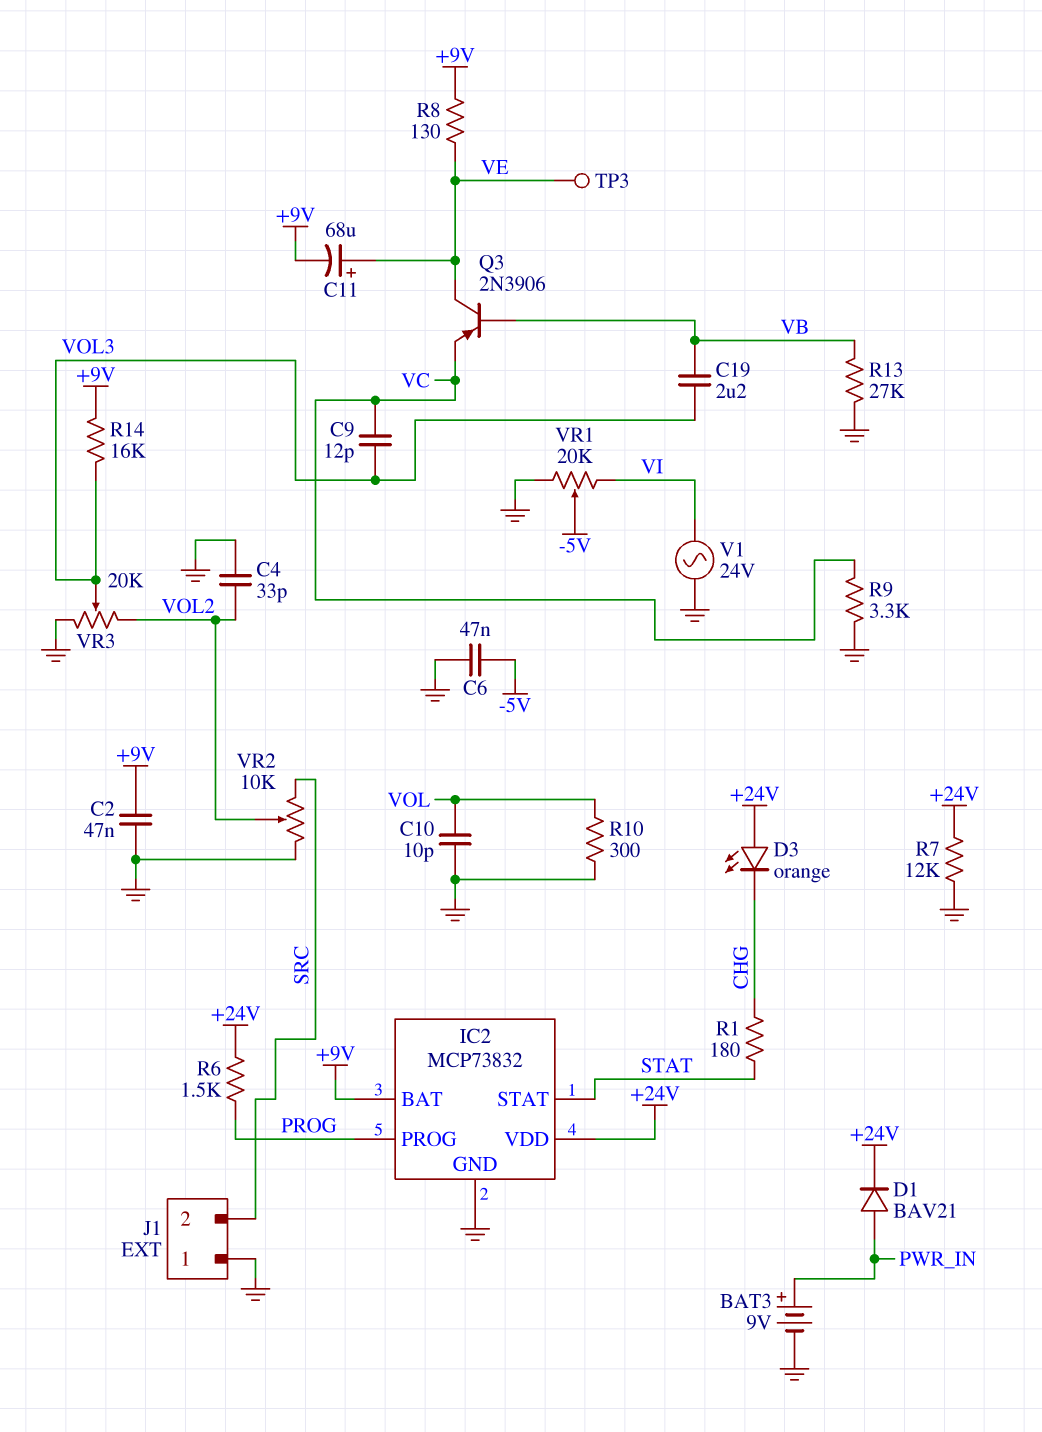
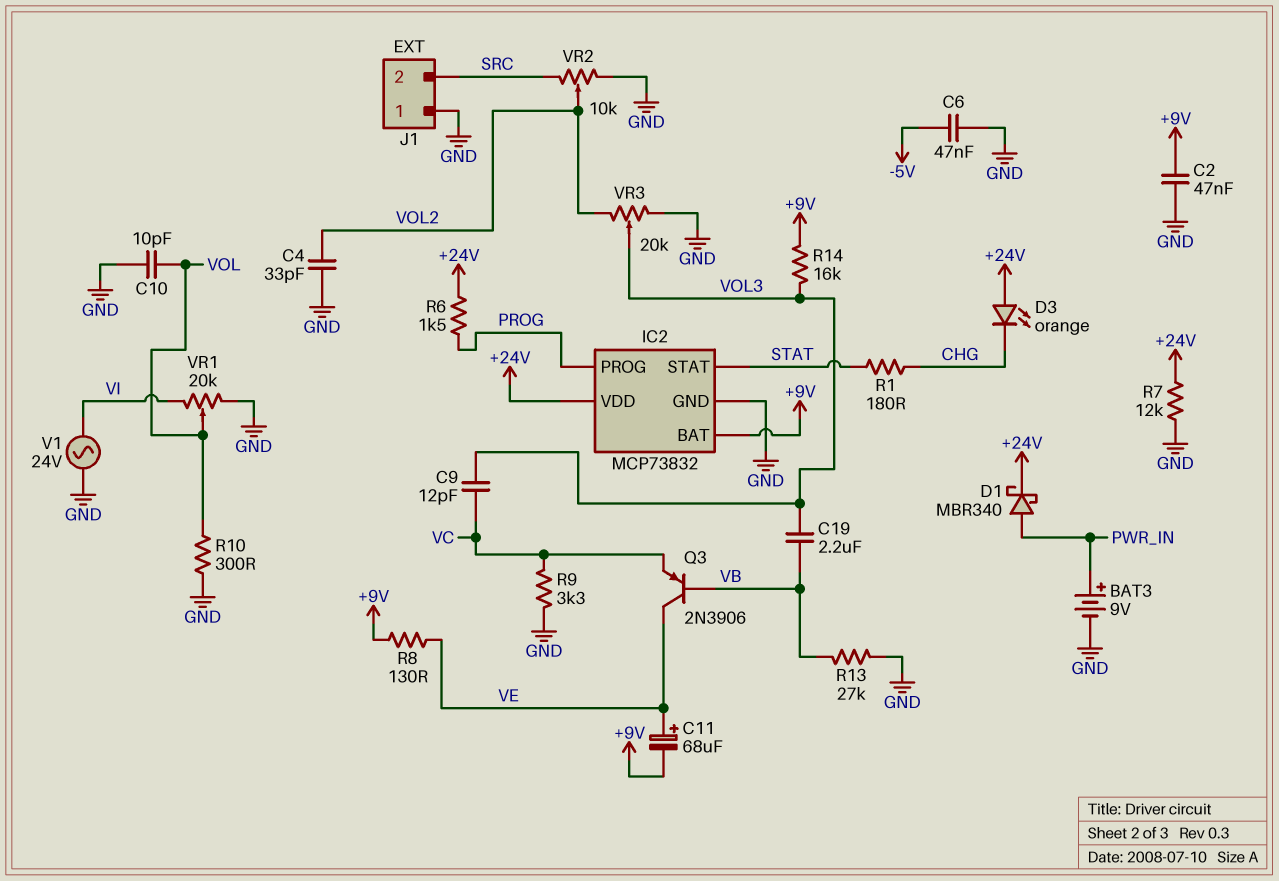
D1: diode BAV21 (A PWR_IN, K +24V) -> schottky MBR340 (A PWR_IN, K +24V)
TP3: test point (VE) -> none
VR1: 20k (GND, VI, wiper -5V) -> 20k (GND, VI, wiper VOL)

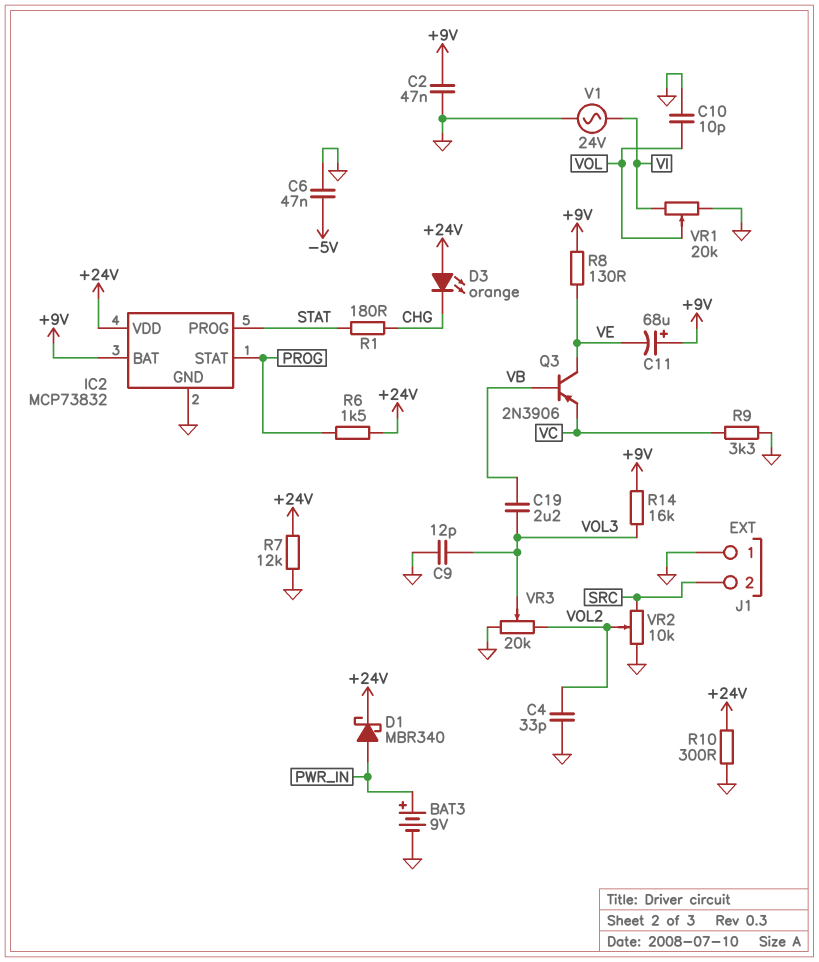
C9: 12pF (VC, VOL3) -> 12pF (GND, VOL3)
C11: 68uF (plus VE, minus +9V) -> 68uF (plus +9V, minus VE)
IC2 pin PROG: PROG -> STAT
IC2 pin STAT: STAT -> PROG
R10: 300 (GND, VOL) -> 300 (+24V, GND)
R13: 27k (GND, VB) -> none

